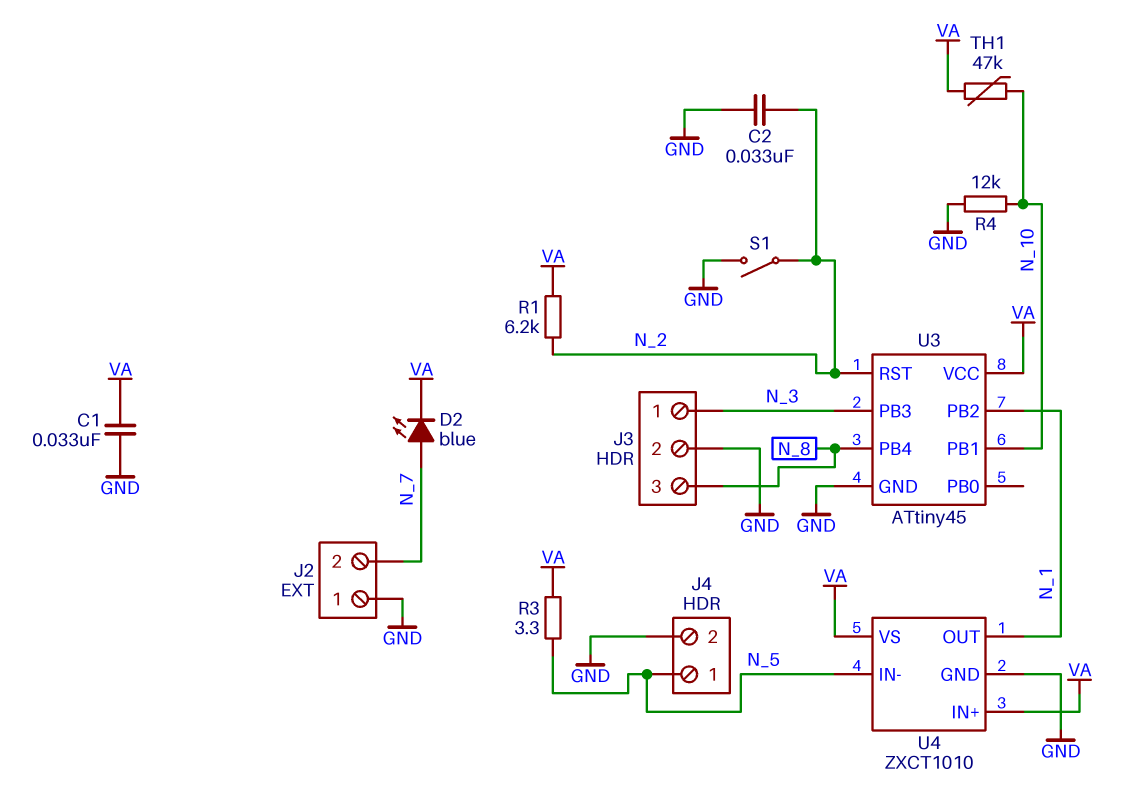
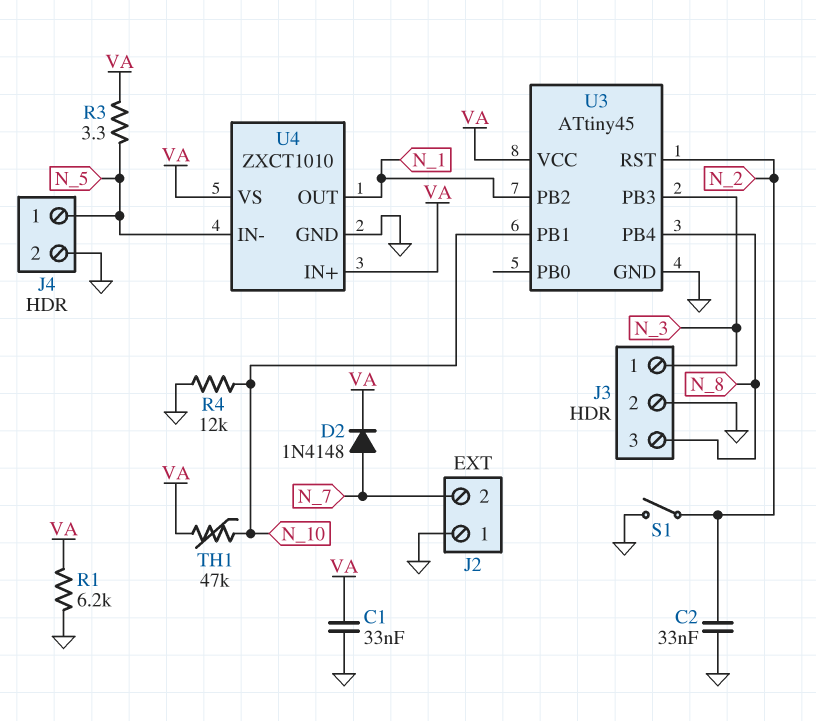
D2: LED blue (A N_7, K VA) -> diode 1N4148 (A N_7, K VA)
R1: 6.2k (N_2, VA) -> 6.2k (GND, VA)

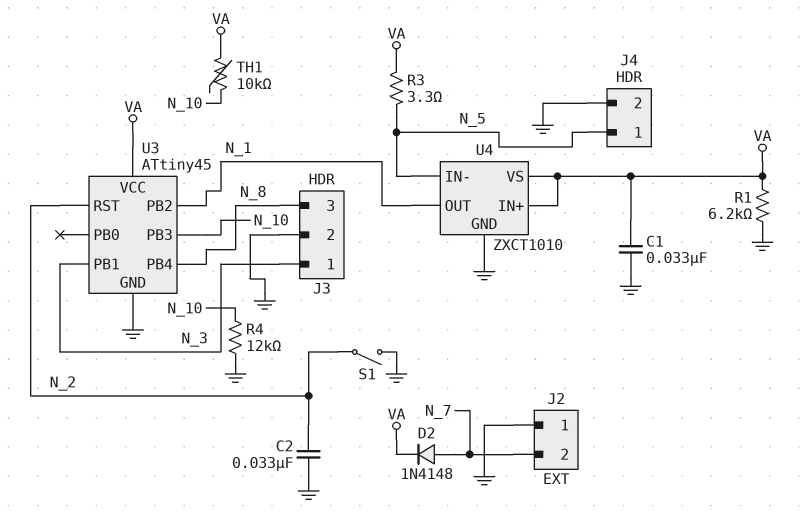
TH1: 47k (N_10, VA) -> 10k (N_10, VA)
U3 pin PB1: N_10 -> N_3
U3 pin PB3: N_3 -> N_10

